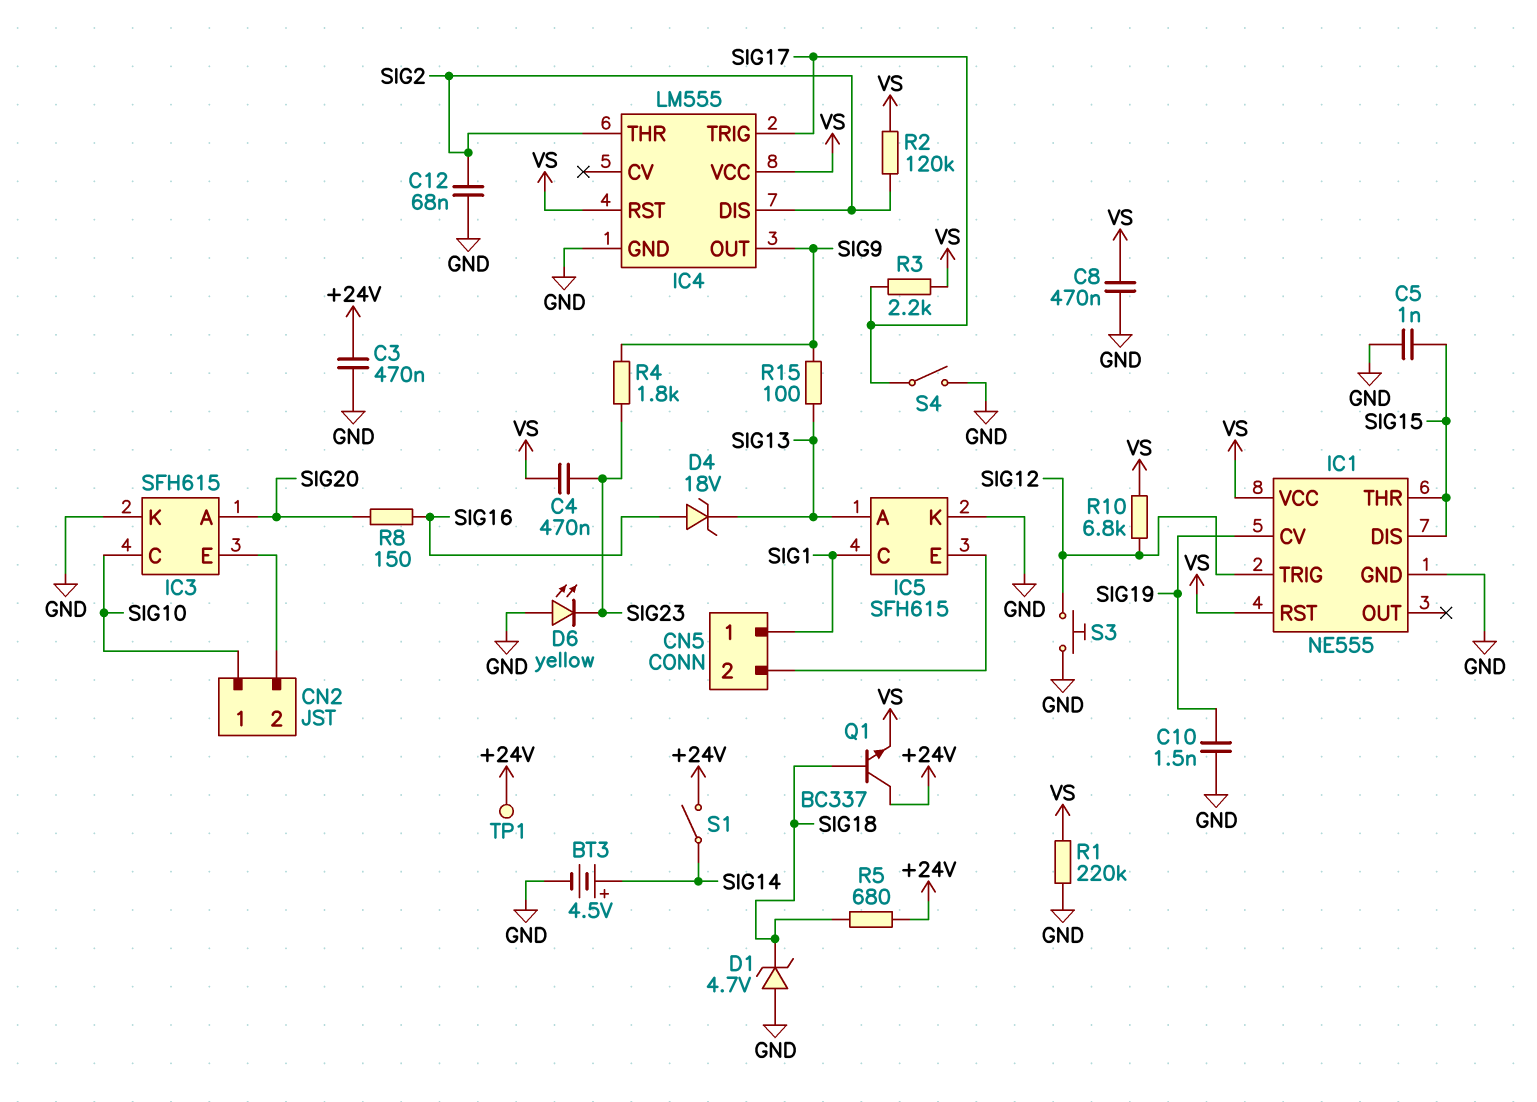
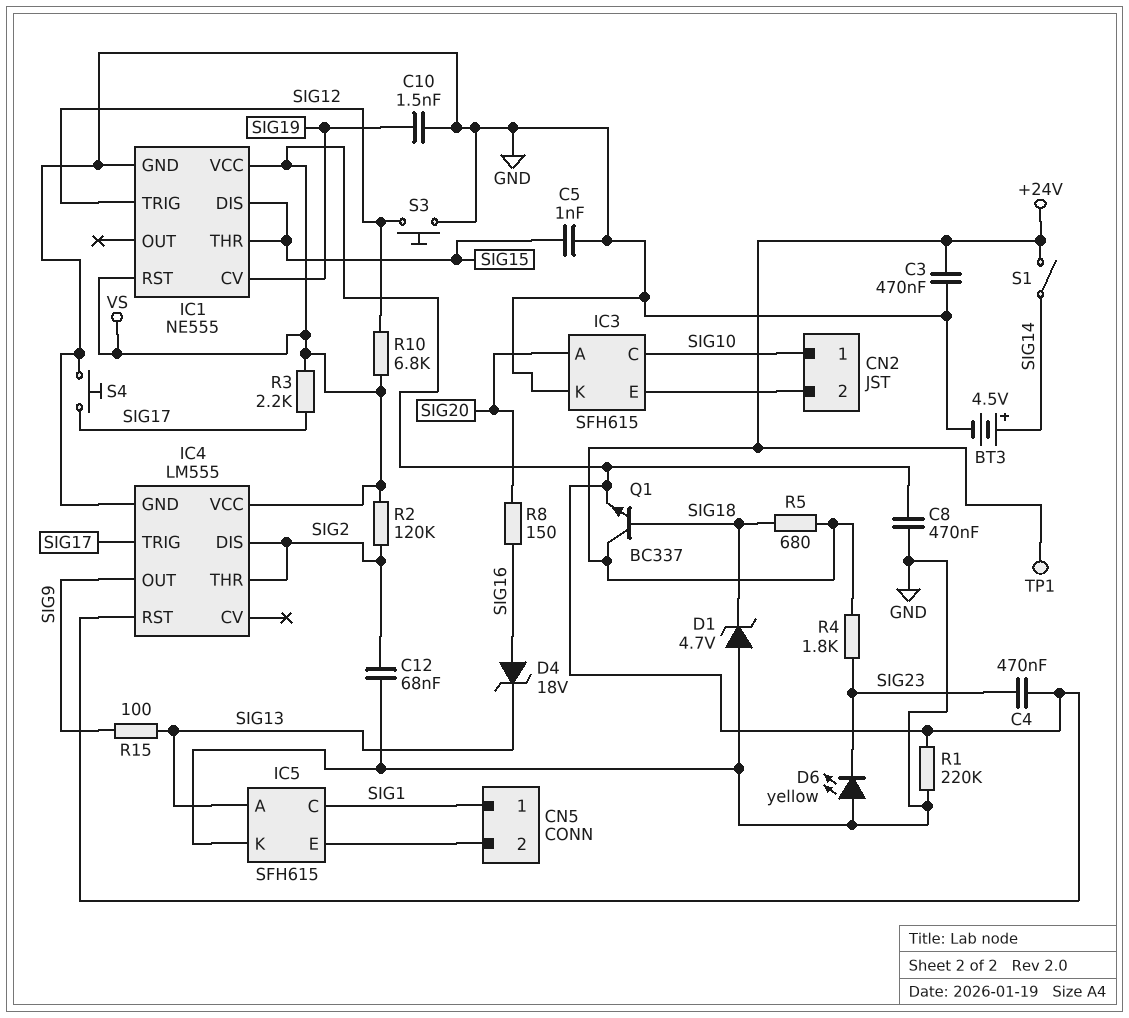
R4: 1.8k (SIG9, SIG23) -> 1.8k (+24V, SIG23)
S4: switch (GND, SIG17) -> button (GND, SIG17)

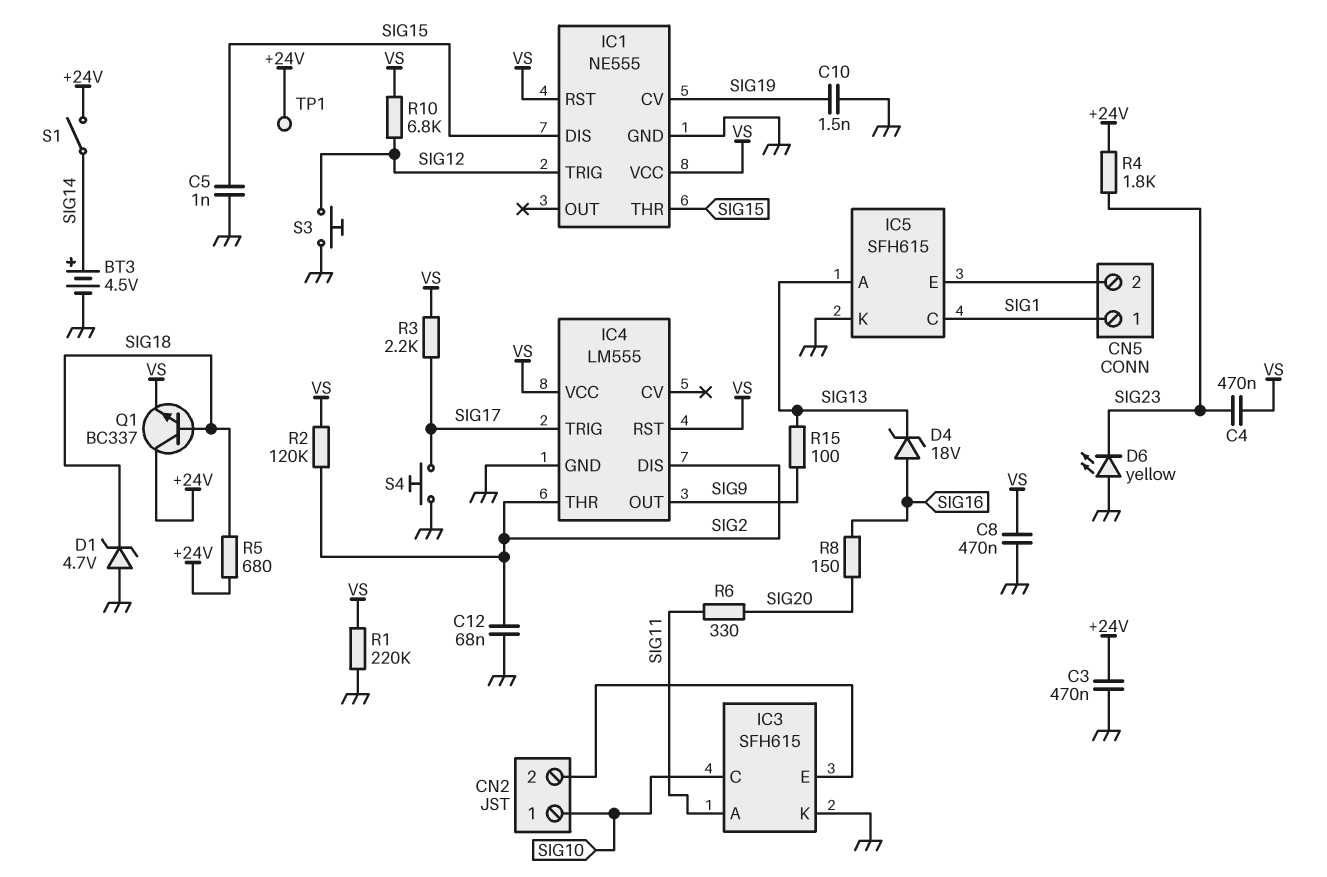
IC3 pin A: SIG20 -> SIG11
R6: none -> 330 (SIG11, SIG20)

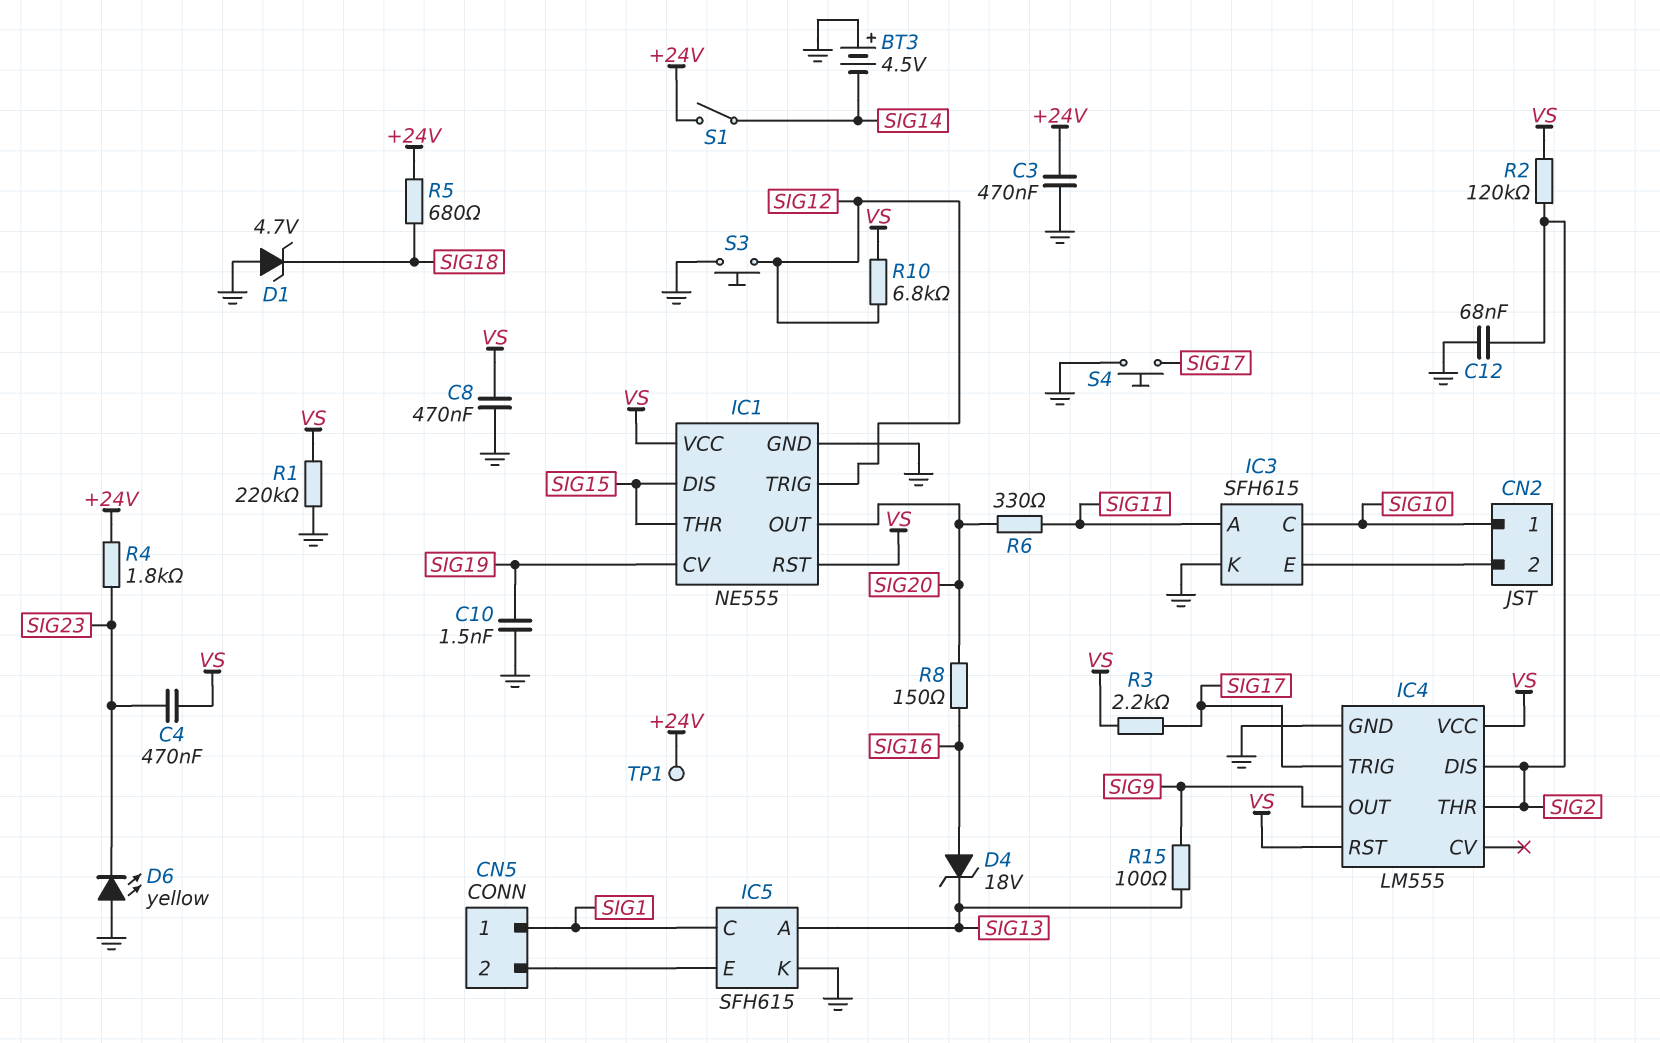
BT3: 4.5V (plus SIG14, minus GND) -> 4.5V (plus GND, minus SIG14)
C5: 1nF (GND, SIG15) -> none
IC1 pin OUT: none -> SIG20
Q1: NPN BC337 (B SIG18, C +24V, E VS) -> none

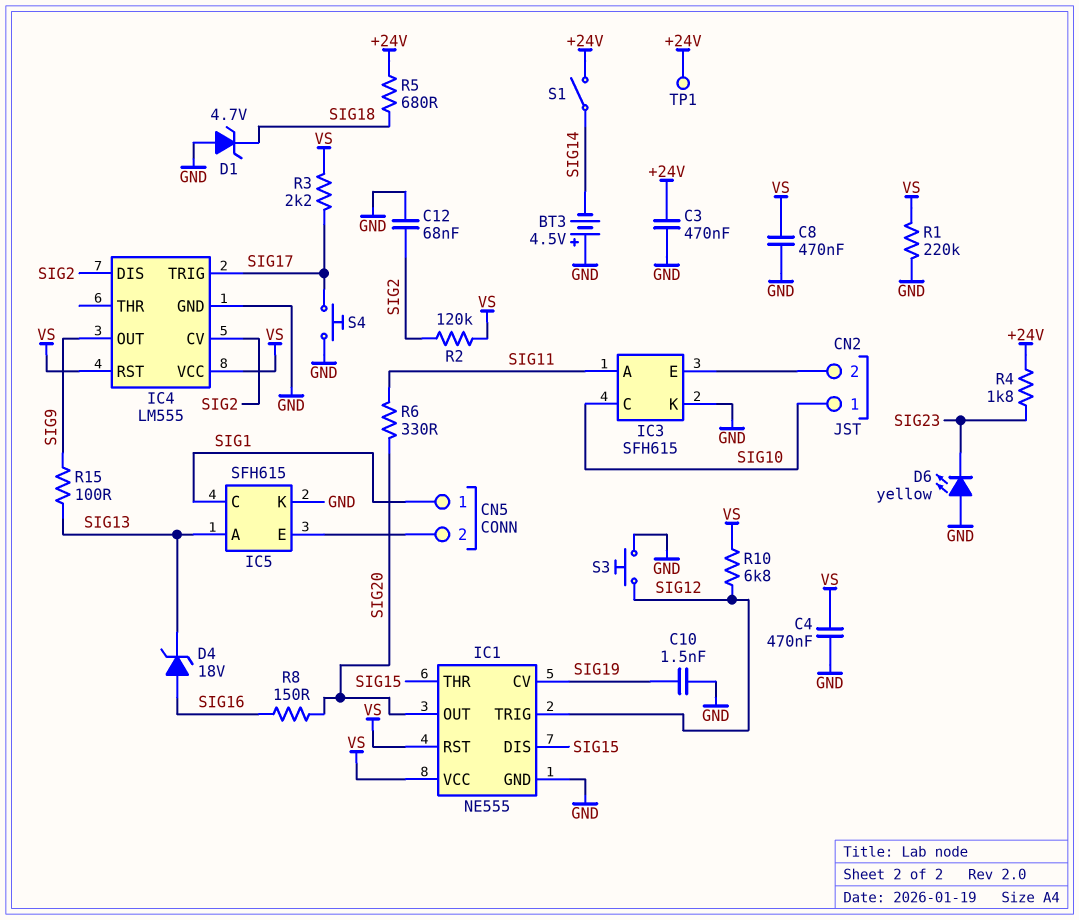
C4: 470nF (SIG23, VS) -> 470nF (GND, VS)
IC4 pin CV: none -> SIG2
IC4 pin THR: SIG2 -> none

